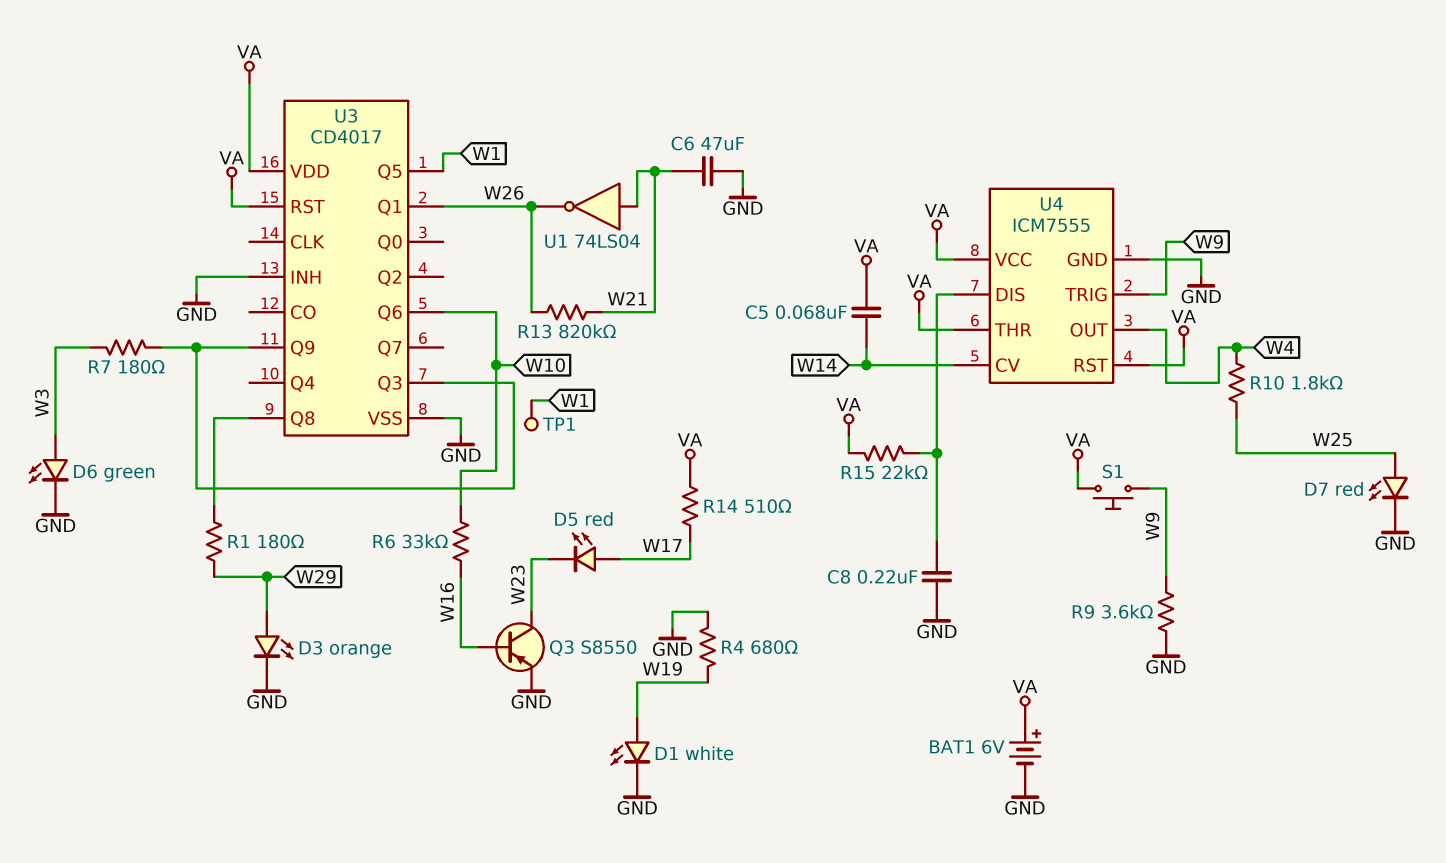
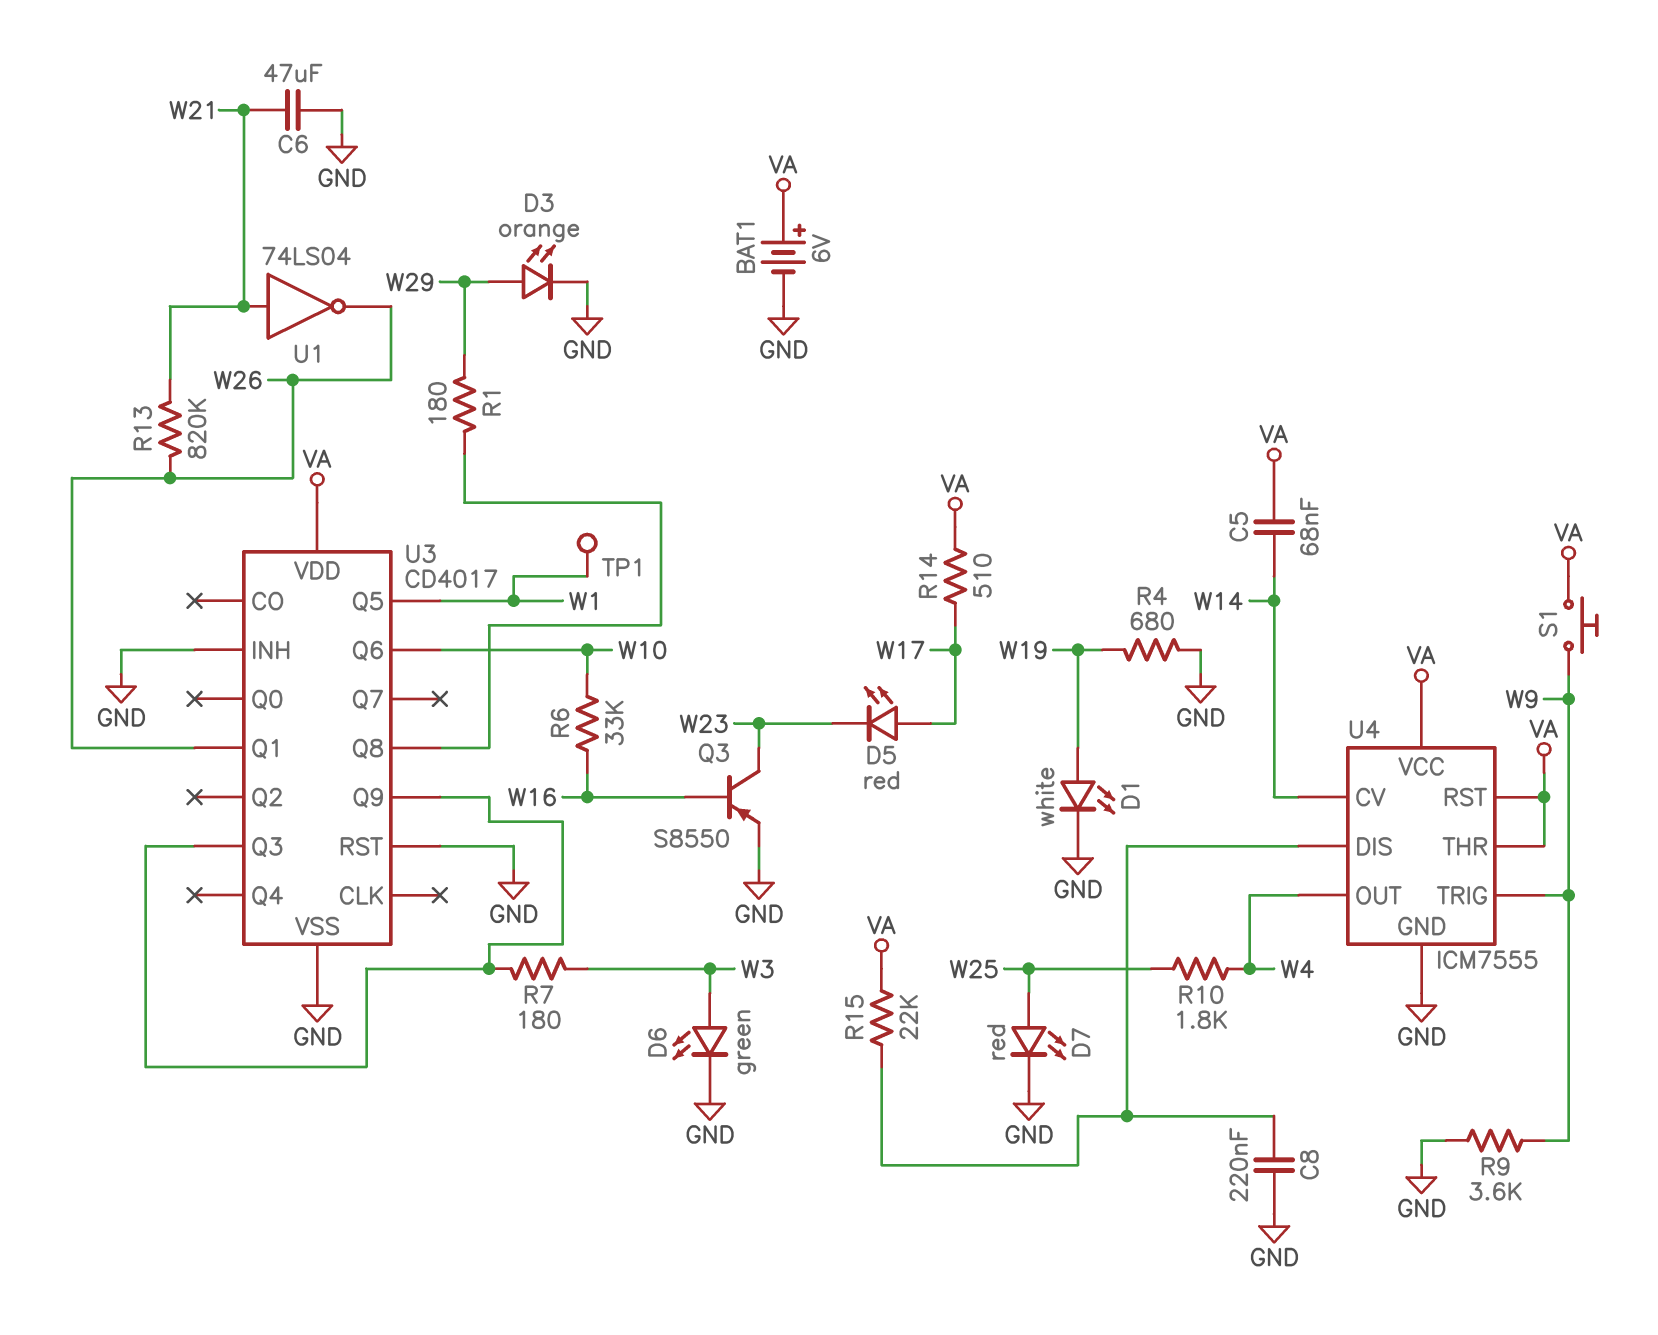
U3 pin RST: VA -> GND

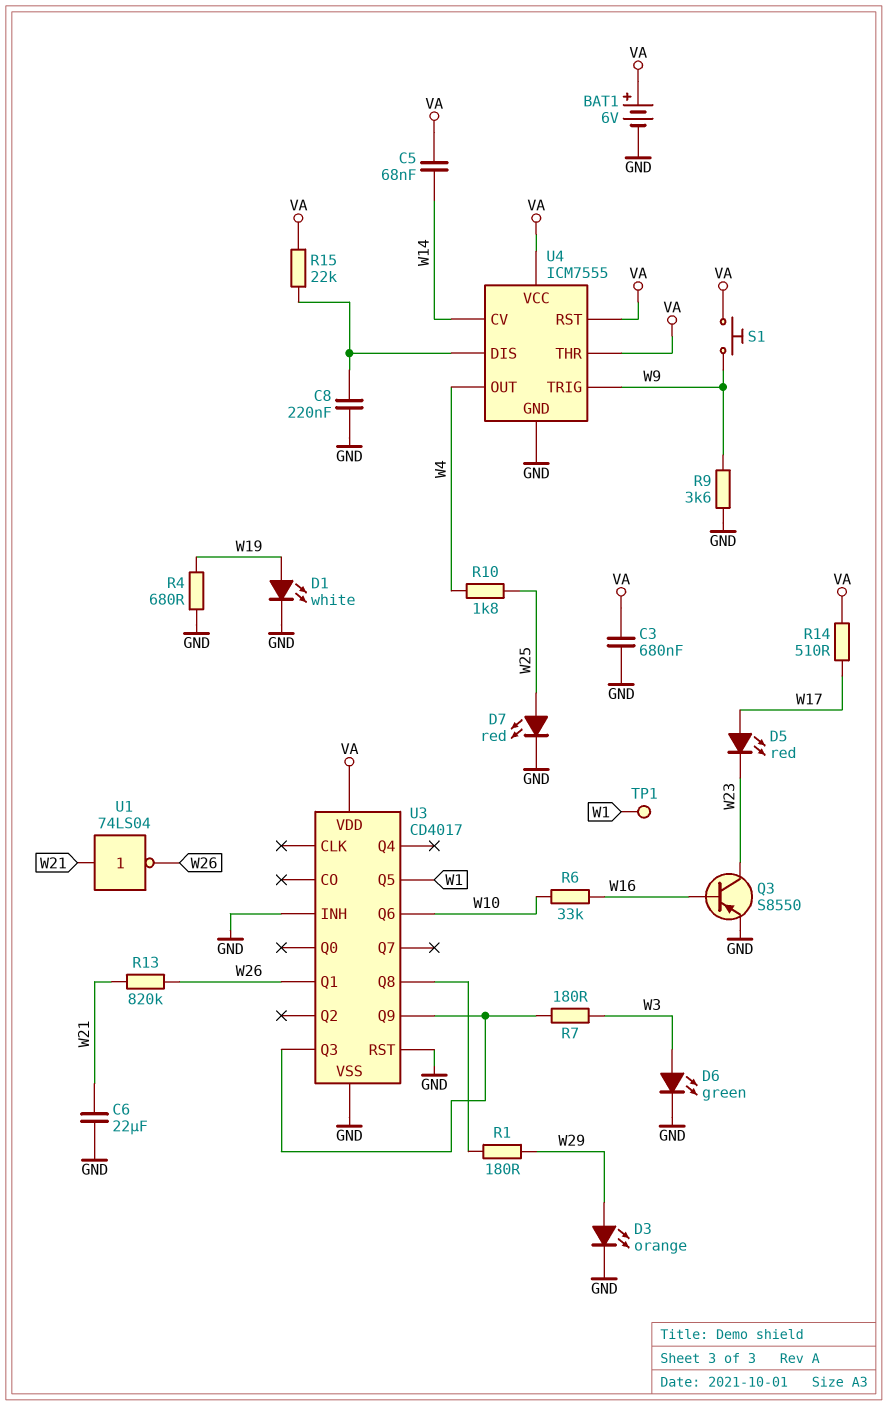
C3: none -> 680nF (GND, VA)
C6: 47uF (GND, W21) -> 22uF (GND, W21)

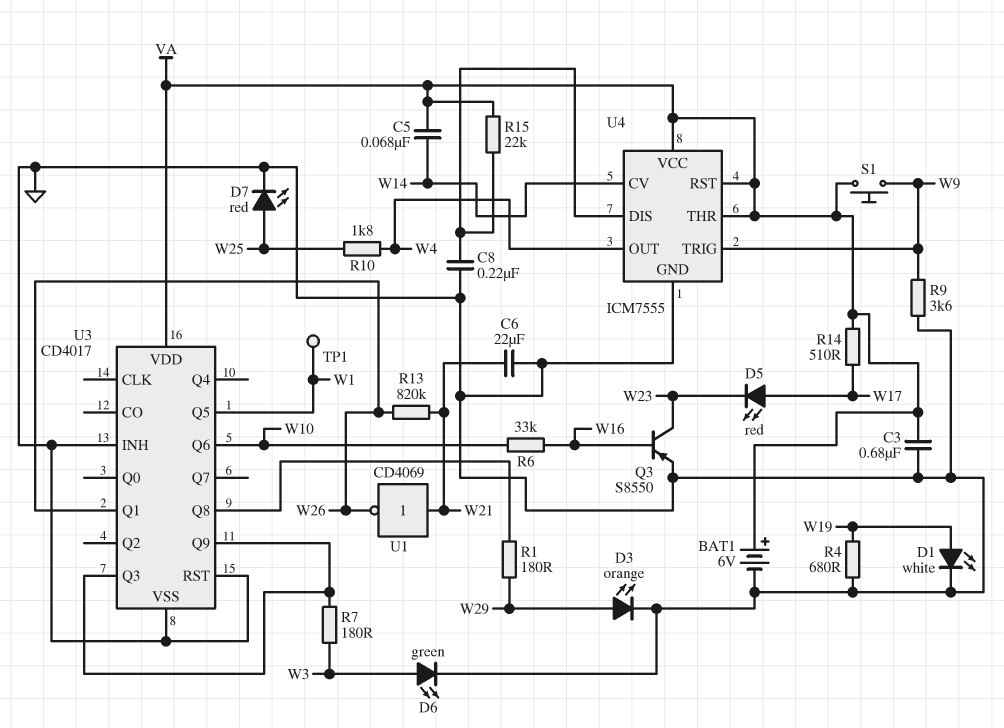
U1: NOT 74LS04 (in W21, out W26) -> NOT CD4069 (in W21, out W26)

